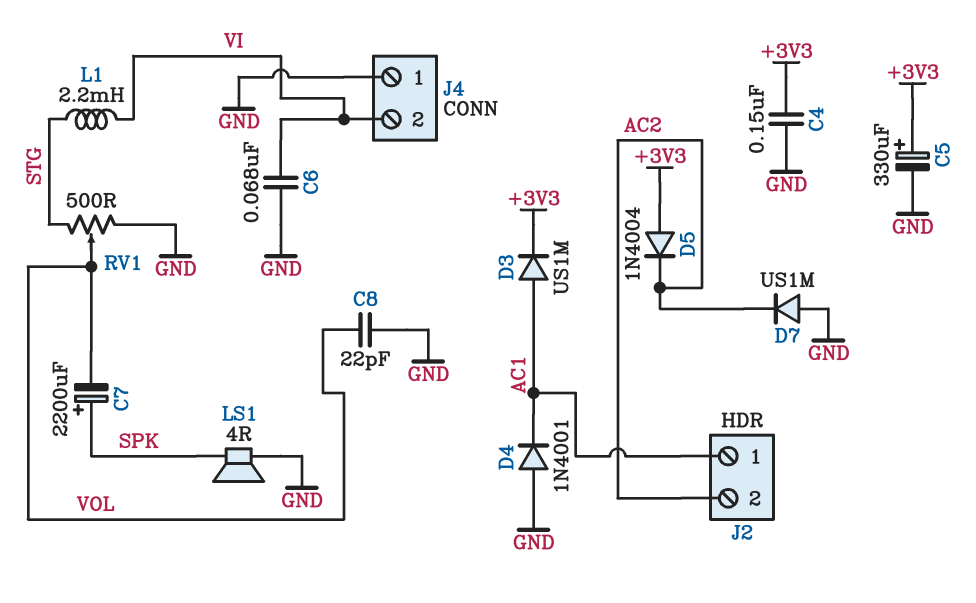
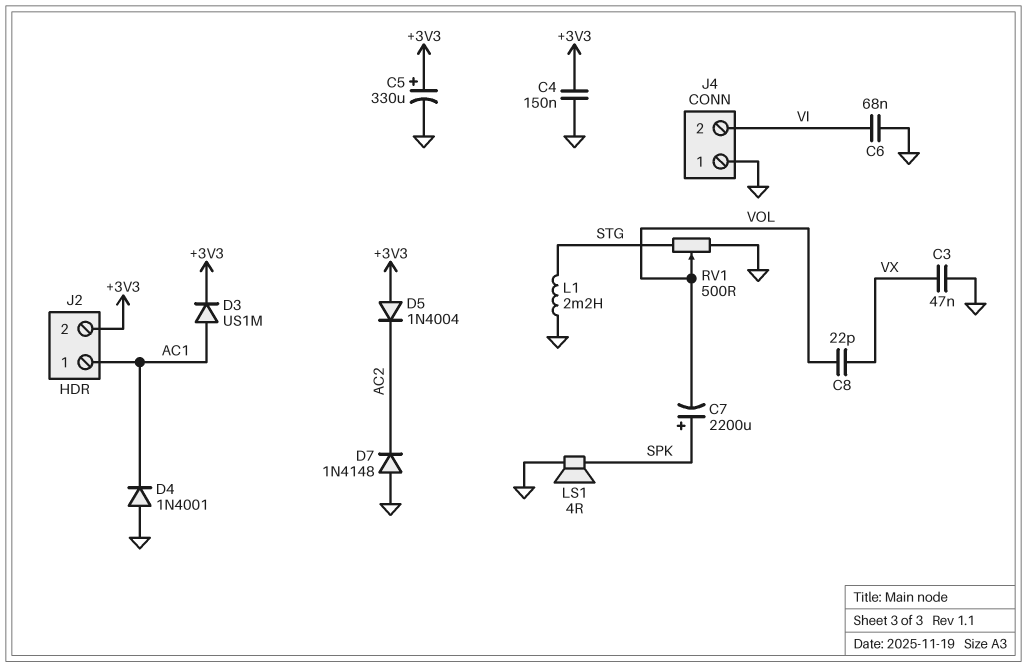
C3: none -> 47nF (GND, VX)
C8: 22pF (GND, VOL) -> 22pF (VOL, VX)
D7: diode US1M (A GND, K AC2) -> diode 1N4148 (A GND, K AC2)
J2 pin 2: AC2 -> +3V3
L1: 2.2mH (STG, VI) -> 2.2mH (GND, STG)

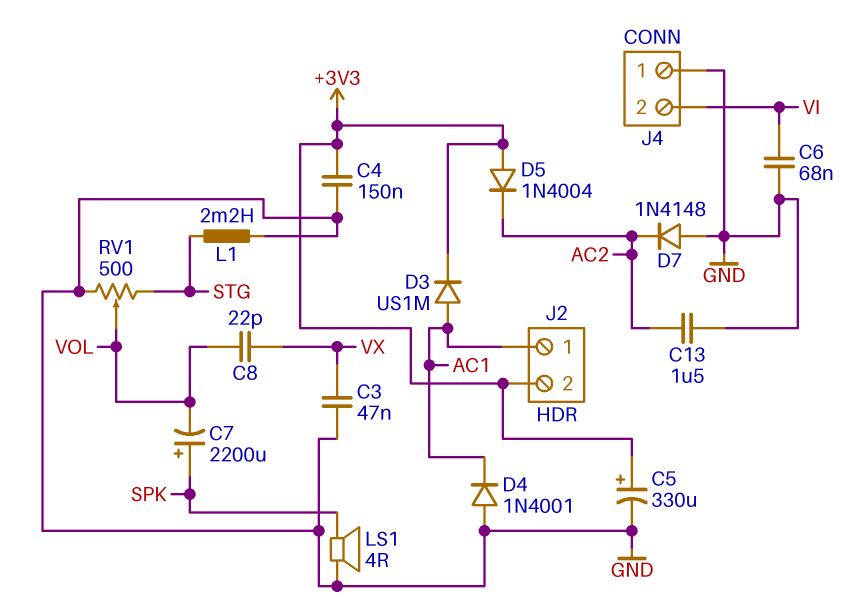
C13: none -> 1.5uF (AC2, GND)

